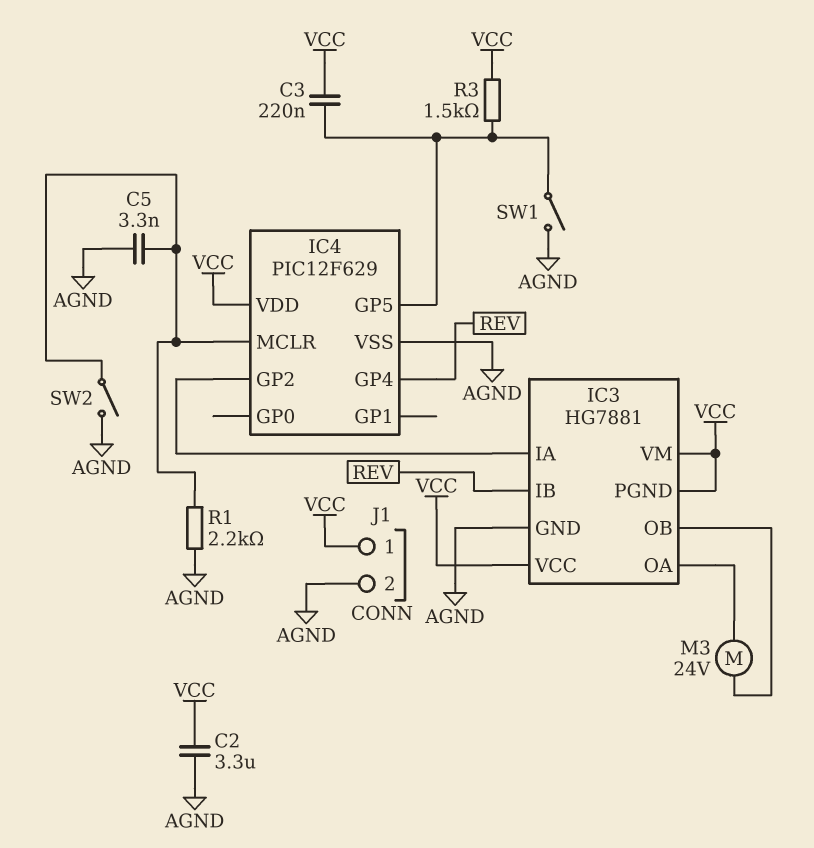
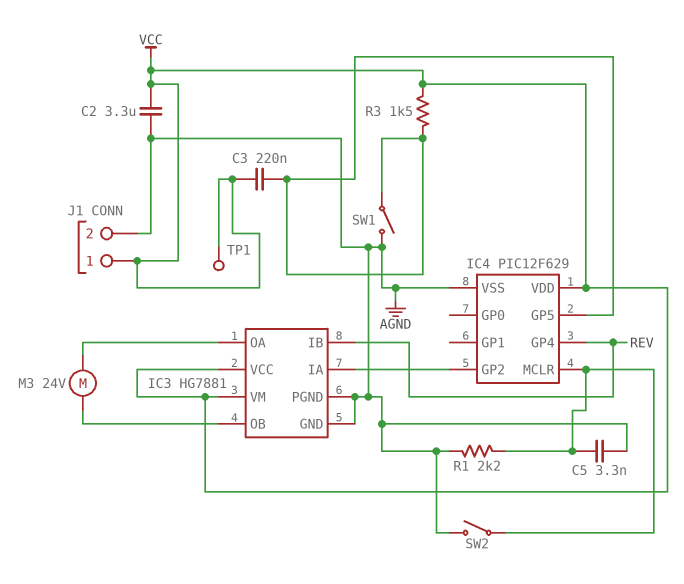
IC3 pin PGND: VCC -> AGND
TP1: none -> test point (VCC)

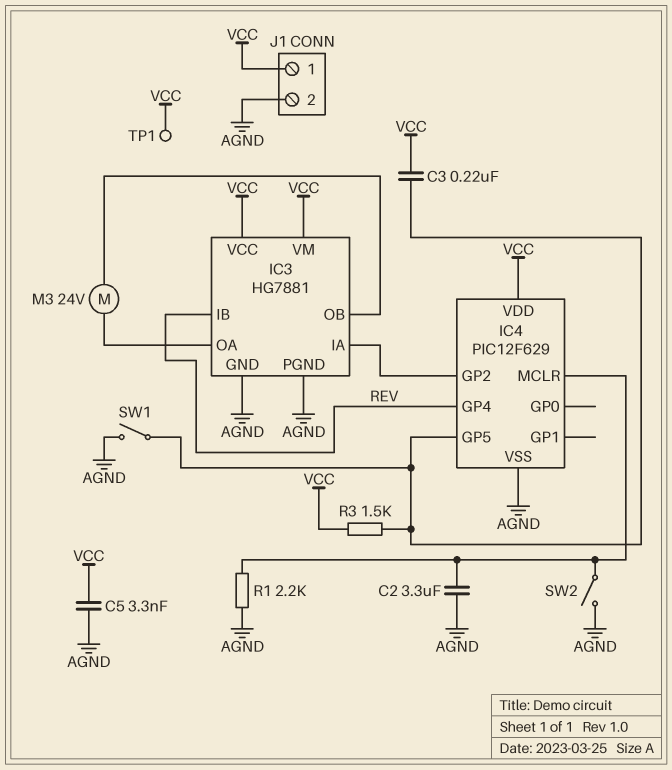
C2: 3.3uF (AGND, VCC) -> 3.3uF (AGND, IC4/MCLR)
C5: 3.3nF (AGND, IC4/MCLR) -> 3.3nF (AGND, VCC)

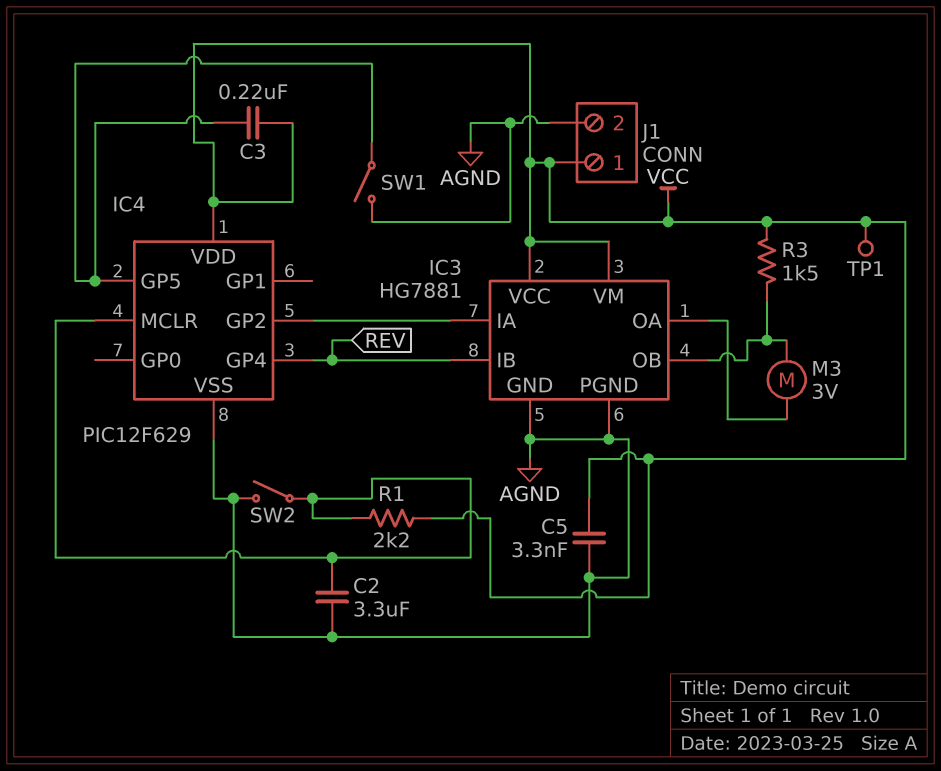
M3: motor 24V (IC3/OA, IC3/OB) -> motor 3V (IC3/OA, IC3/OB)
R1: 2.2k (AGND, IC4/MCLR) -> 2.2k (IC4/MCLR, VCC)
R3: 1.5k (IC4/GP5, VCC) -> 1.5k (IC3/OB, VCC)

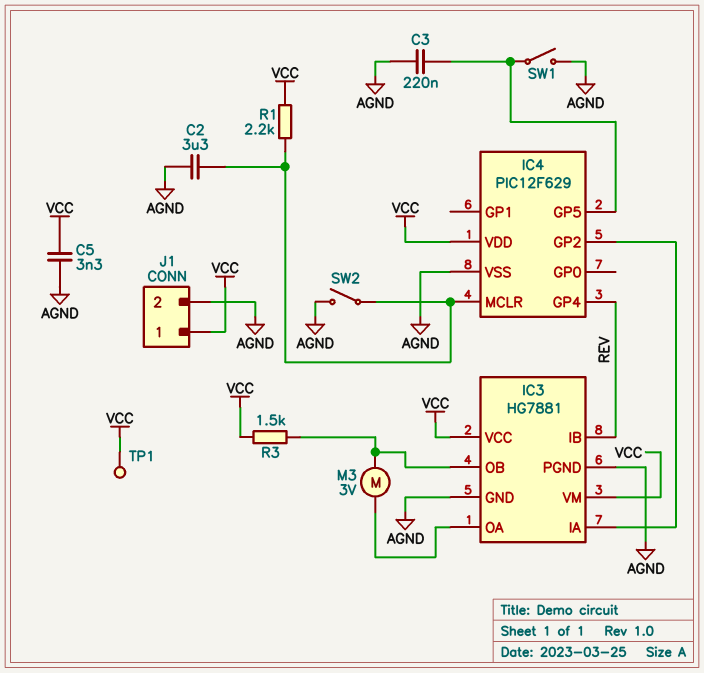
C3: 220nF (IC4/GP5, VCC) -> 220nF (AGND, IC4/GP5)

